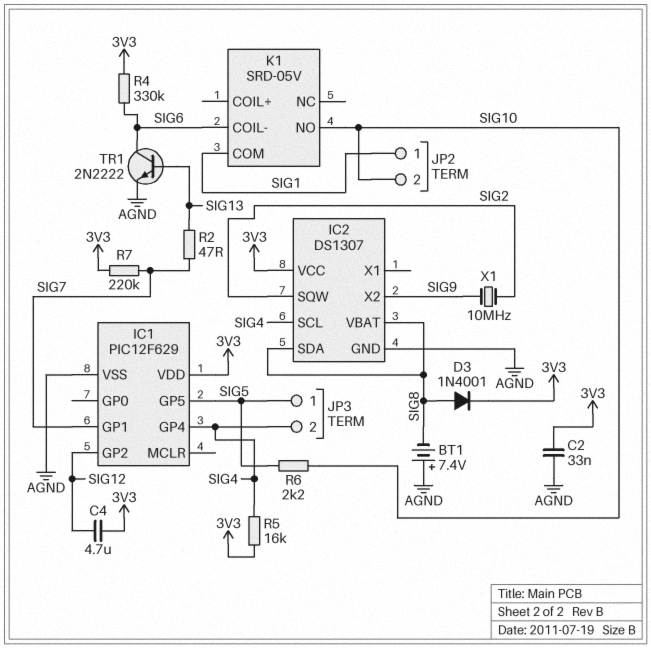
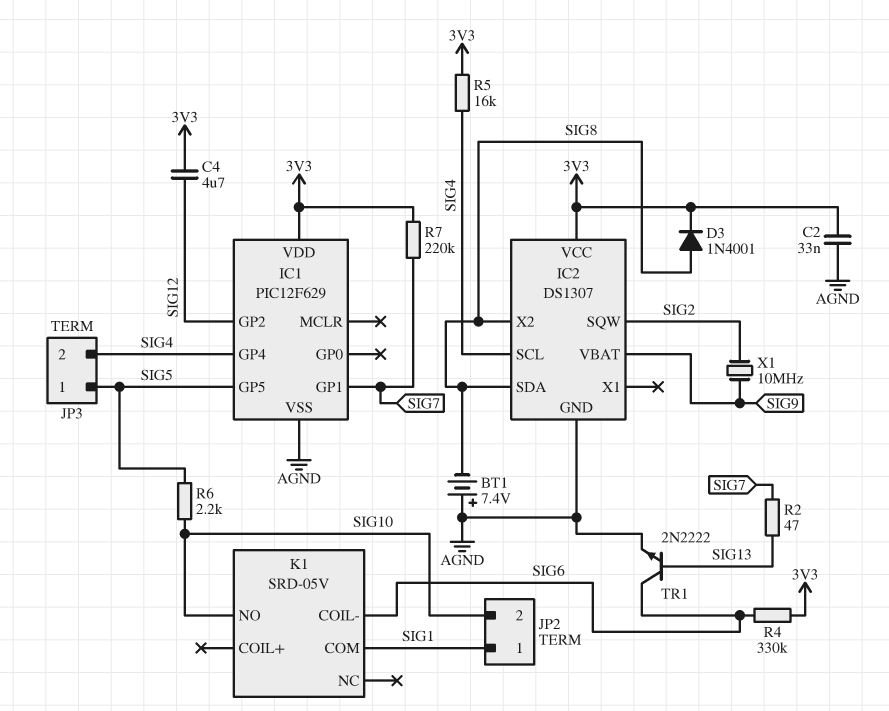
IC2 pin VBAT: SIG8 -> SIG9
IC2 pin X2: SIG9 -> SIG8

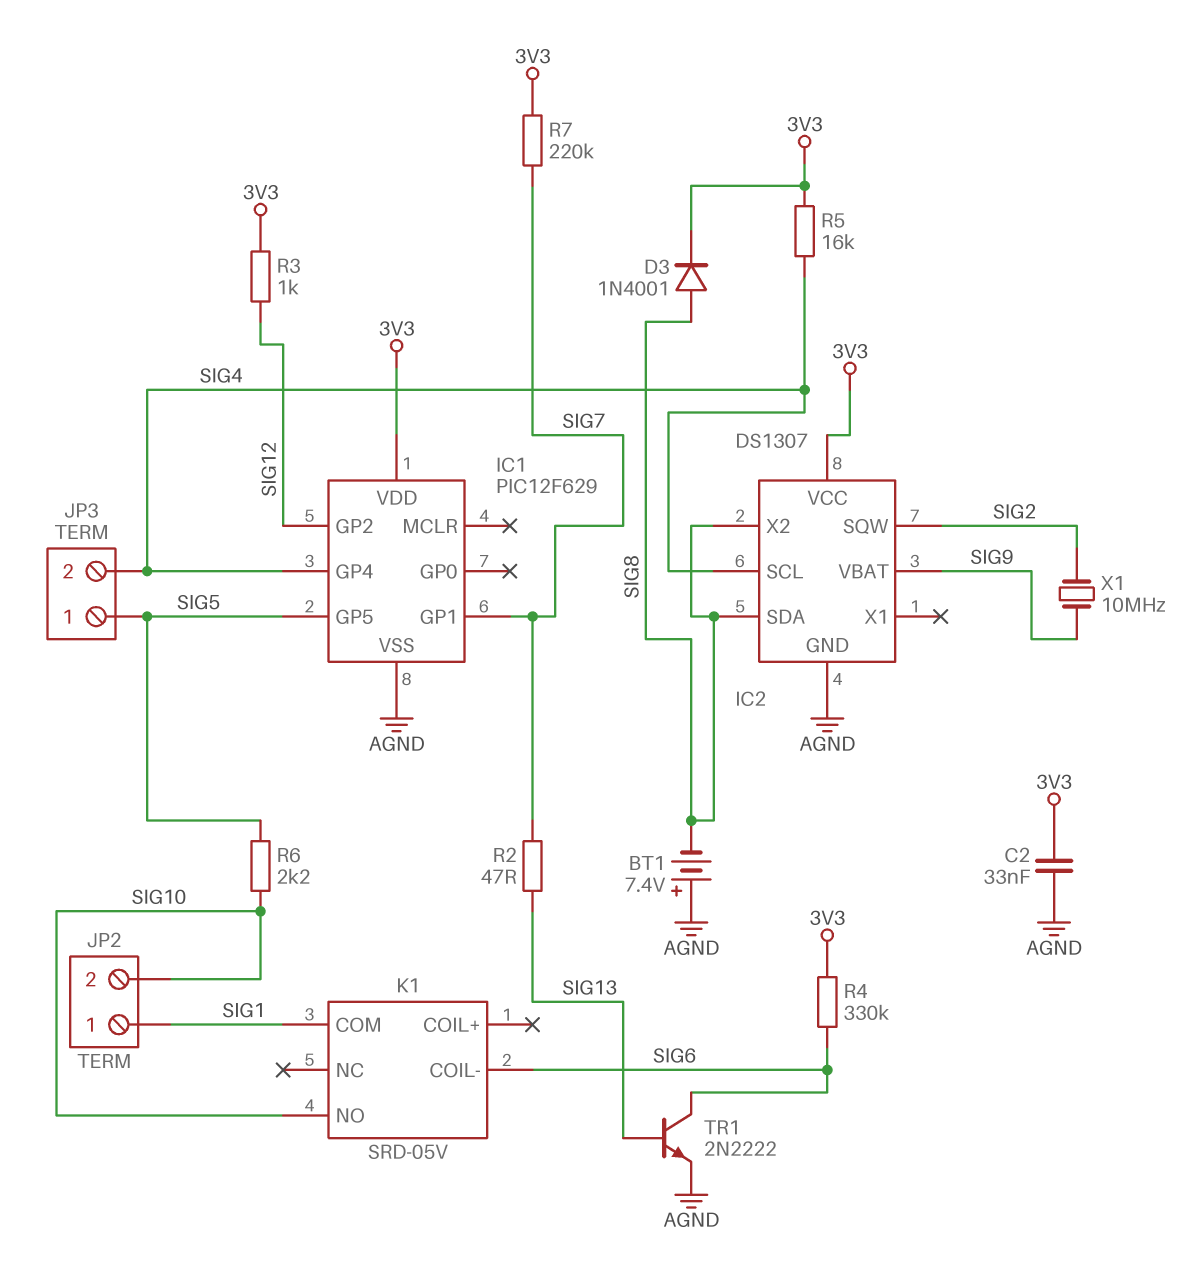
C4: 4.7uF (3V3, SIG12) -> none
R3: none -> 1k (3V3, SIG12)

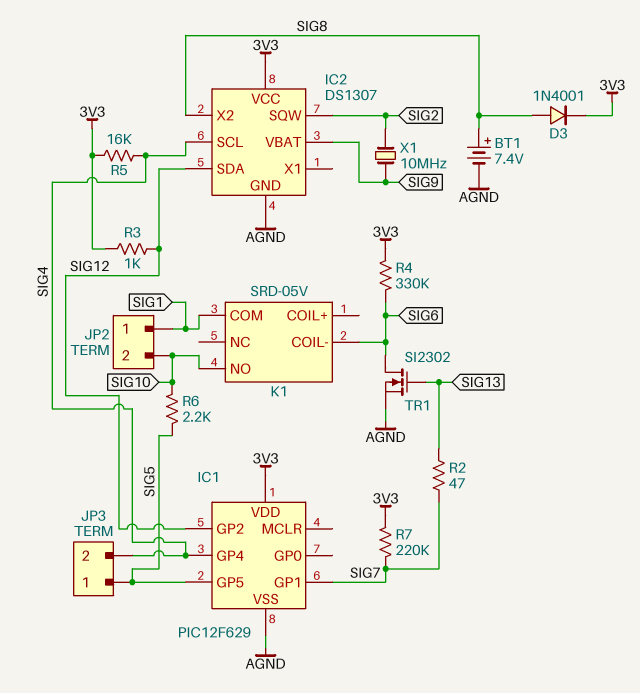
BT1: 7.4V (plus AGND, minus SIG8) -> 7.4V (plus SIG8, minus AGND)
C2: 33nF (3V3, AGND) -> none
IC2 pin SDA: SIG8 -> SIG12
TR1: NPN 2N2222 (B SIG13, C SIG6, E AGND) -> NMOS SI2302 (G SIG13, D SIG6, S AGND)

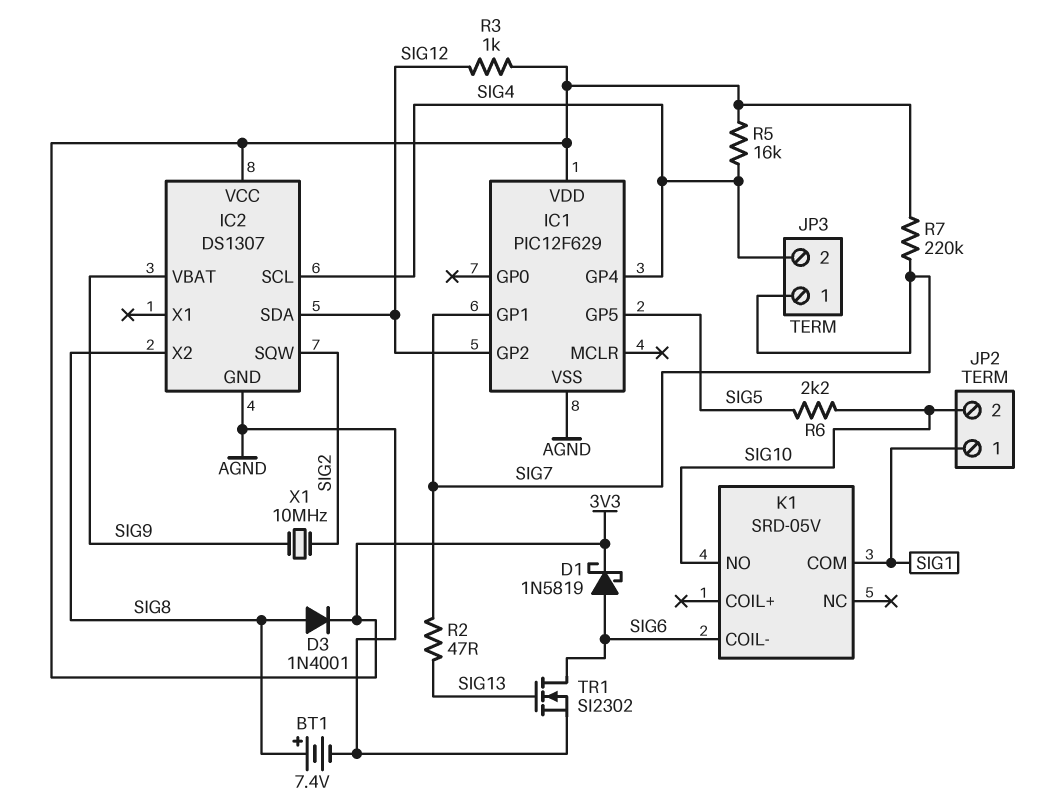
D1: none -> schottky 1N5819 (A SIG6, K 3V3)
JP3 pin 1: SIG5 -> SIG7
R4: 330k (3V3, SIG6) -> none

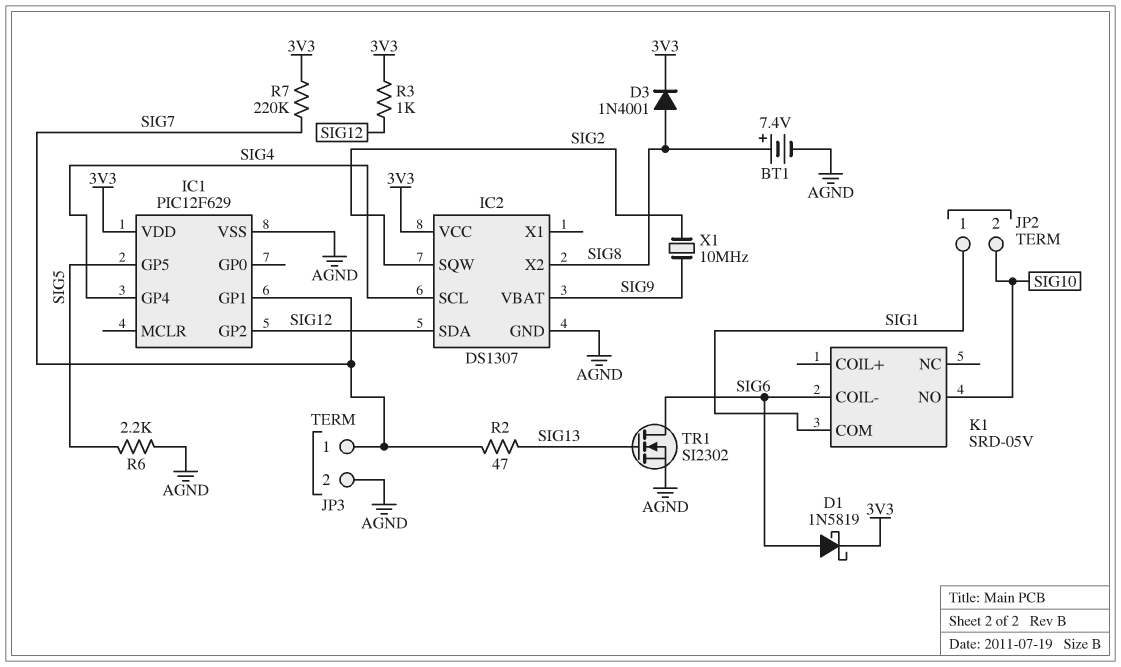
JP3 pin 2: SIG4 -> AGND
R5: 16k (3V3, SIG4) -> none
R6: 2.2k (SIG5, SIG10) -> 2.2k (AGND, SIG5)

